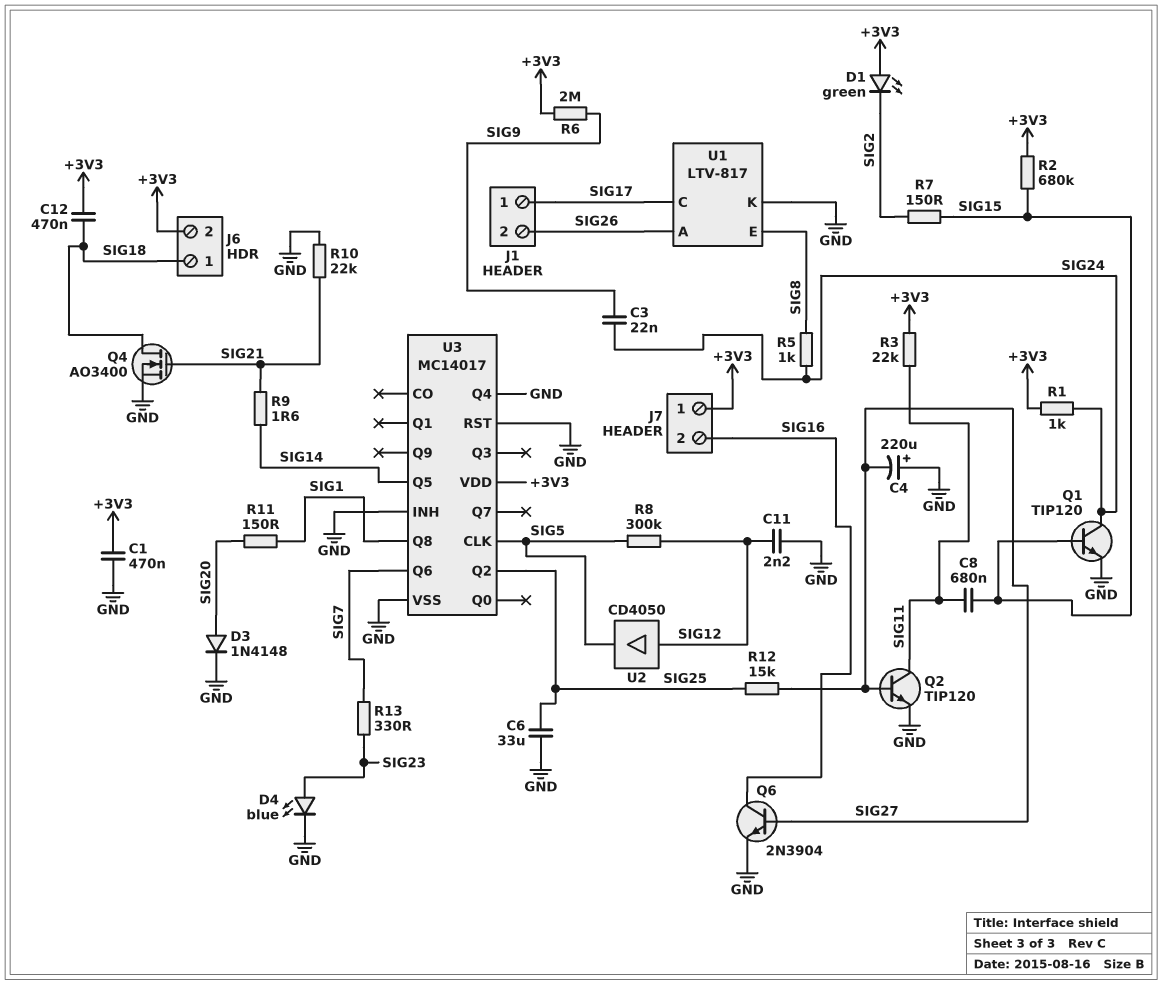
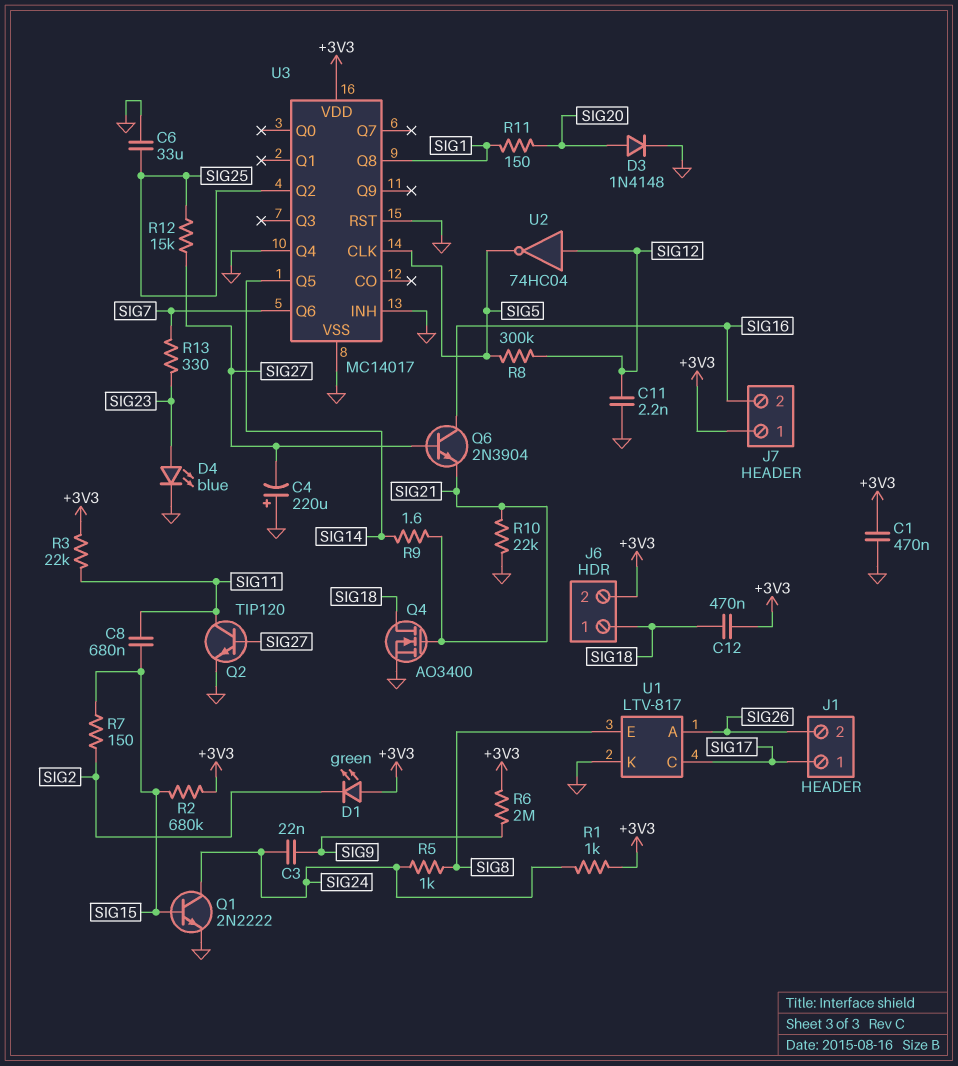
Q1: NPN TIP120 (B SIG15, C SIG24, E GND) -> NPN 2N2222 (B SIG15, C SIG24, E GND)
Q6: NPN 2N3904 (B SIG27, C SIG16, E GND) -> NPN 2N3904 (B SIG27, C SIG16, E SIG21)
U2: buffer CD4050 (in SIG12, out SIG5) -> NOT 74HC04 (in SIG12, out SIG5)

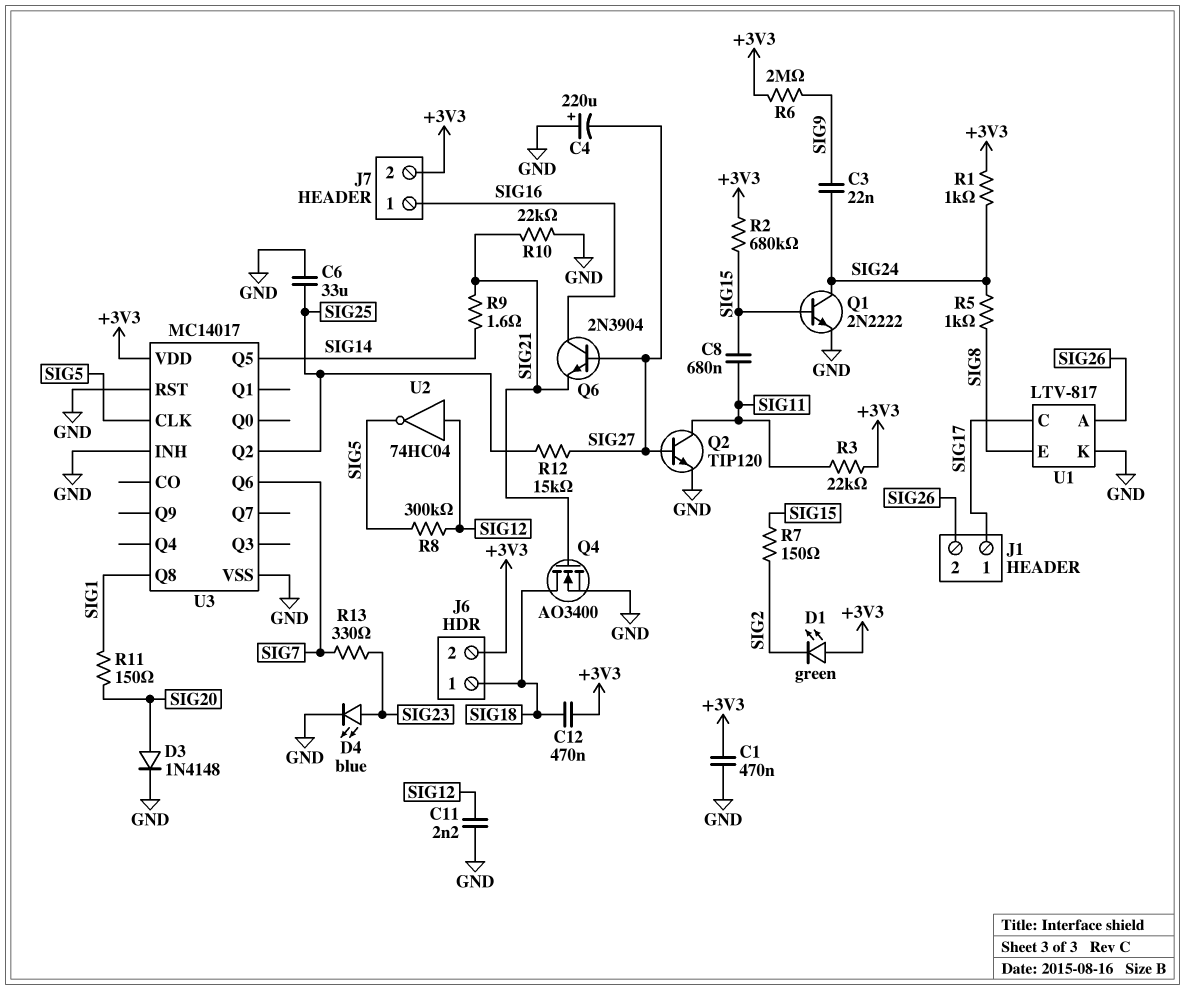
J7 pin 1: +3V3 -> SIG16
J7 pin 2: SIG16 -> +3V3
U3 pin Q4: GND -> none

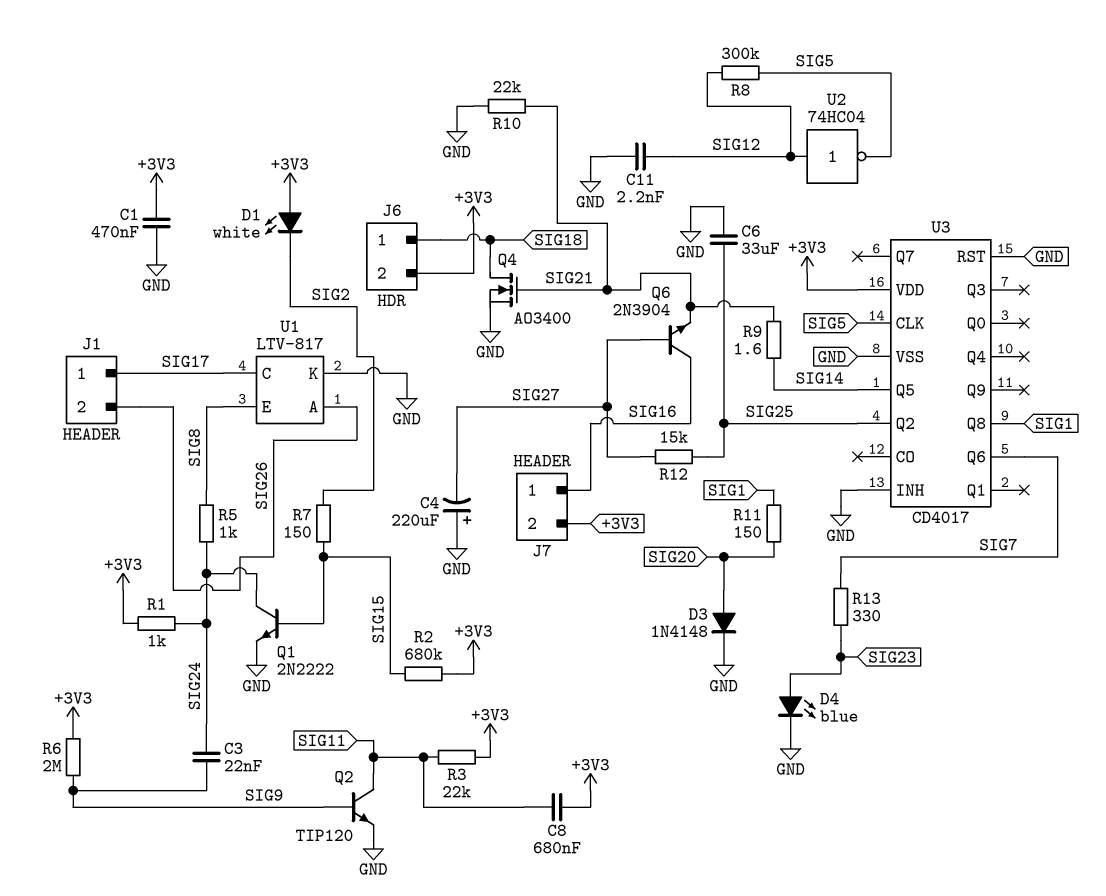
C8: 680nF (SIG11, SIG15) -> 680nF (+3V3, SIG11)
C12: 470nF (+3V3, SIG18) -> none
D1: LED green (A +3V3, K SIG2) -> LED white (A +3V3, K SIG2)
Q2: NPN TIP120 (B SIG27, C SIG11, E GND) -> NPN TIP120 (B SIG9, C SIG11, E GND)
U3: MC14017 -> CD4017

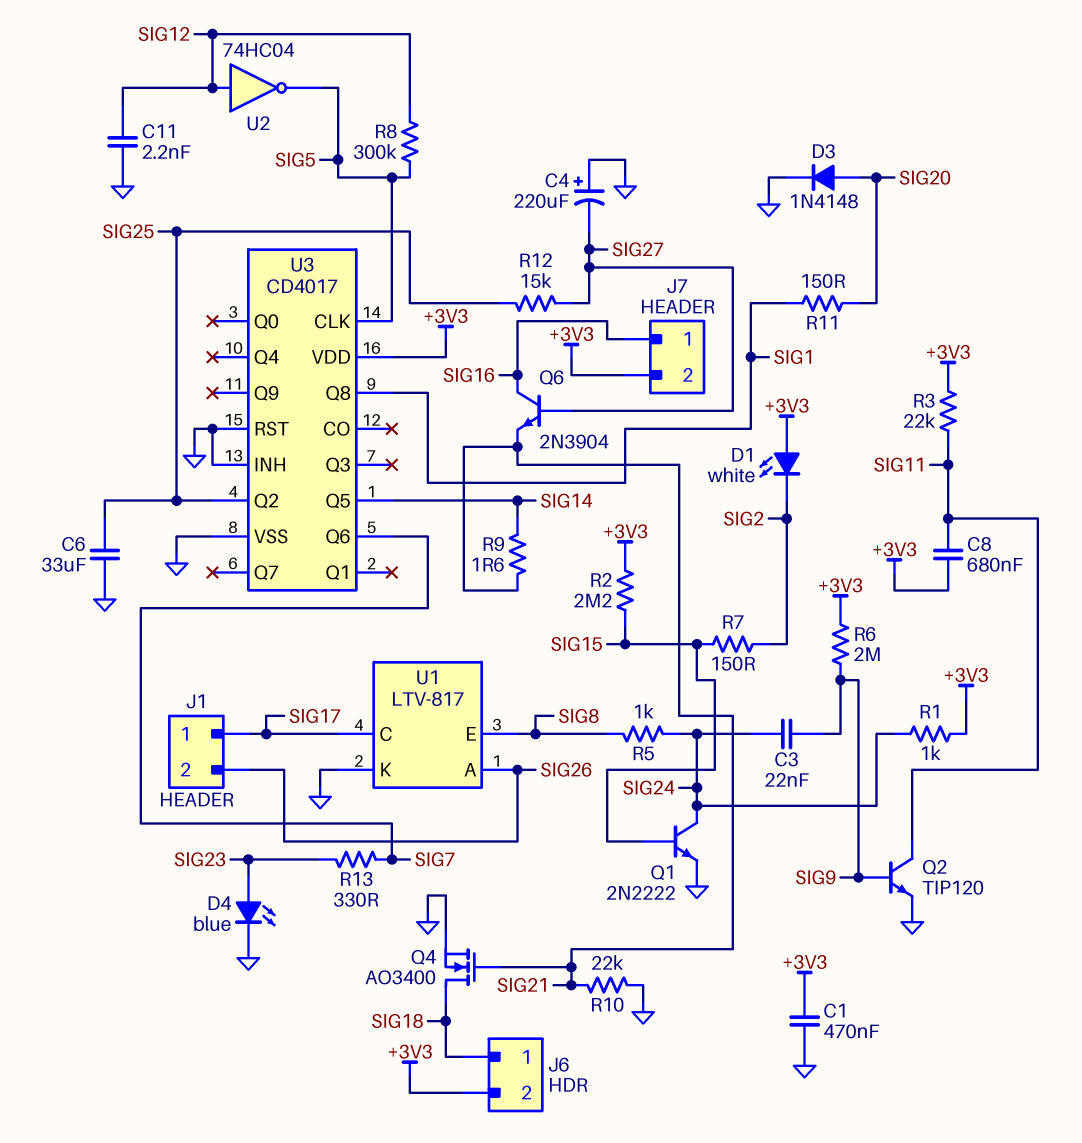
R2: 680k (+3V3, SIG15) -> 2.2M (+3V3, SIG15)

